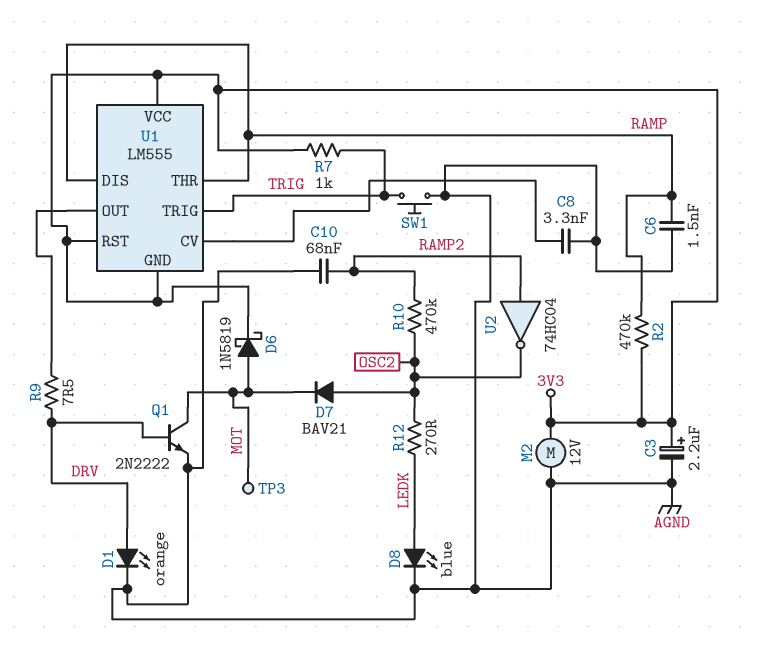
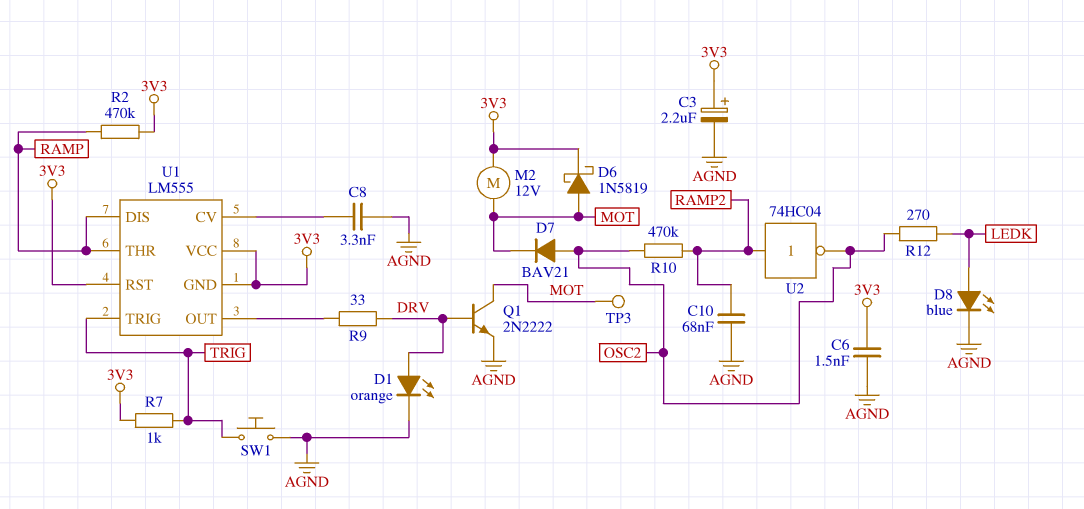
C6: 1.5nF (AGND, RAMP) -> 1.5nF (3V3, AGND)
M2: motor 12V (3V3, AGND) -> motor 12V (3V3, MOT)
R9: 7.5 (DRV, U1/OUT) -> 33 (DRV, U1/OUT)

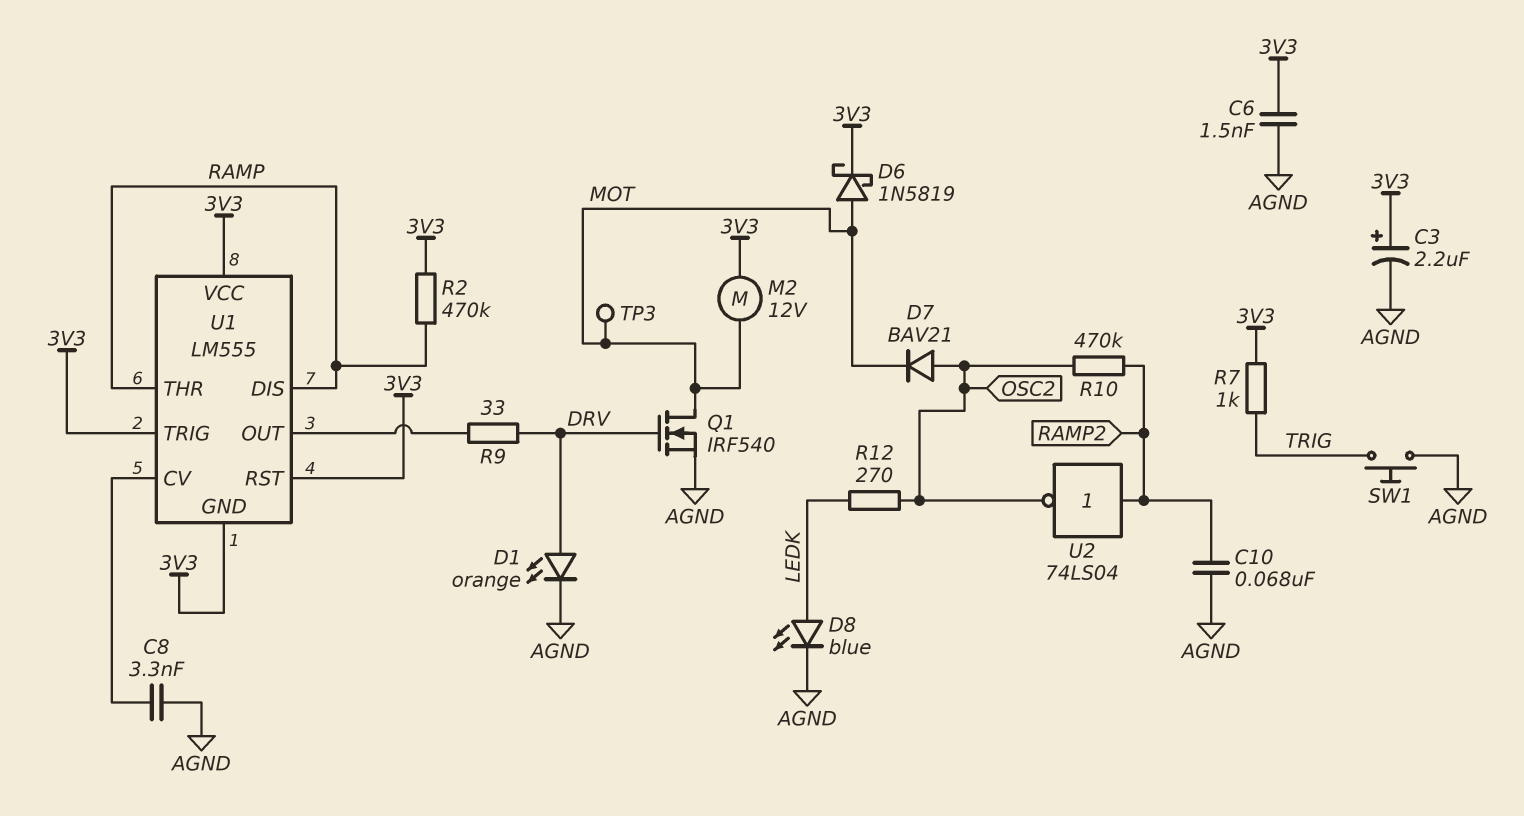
Q1: NPN 2N2222 (B DRV, C MOT, E AGND) -> NMOS IRF540 (G DRV, D MOT, S AGND)
U1 pin TRIG: TRIG -> 3V3
U2: NOT 74HC04 (in RAMP2, out OSC2) -> NOT 74LS04 (in RAMP2, out OSC2)

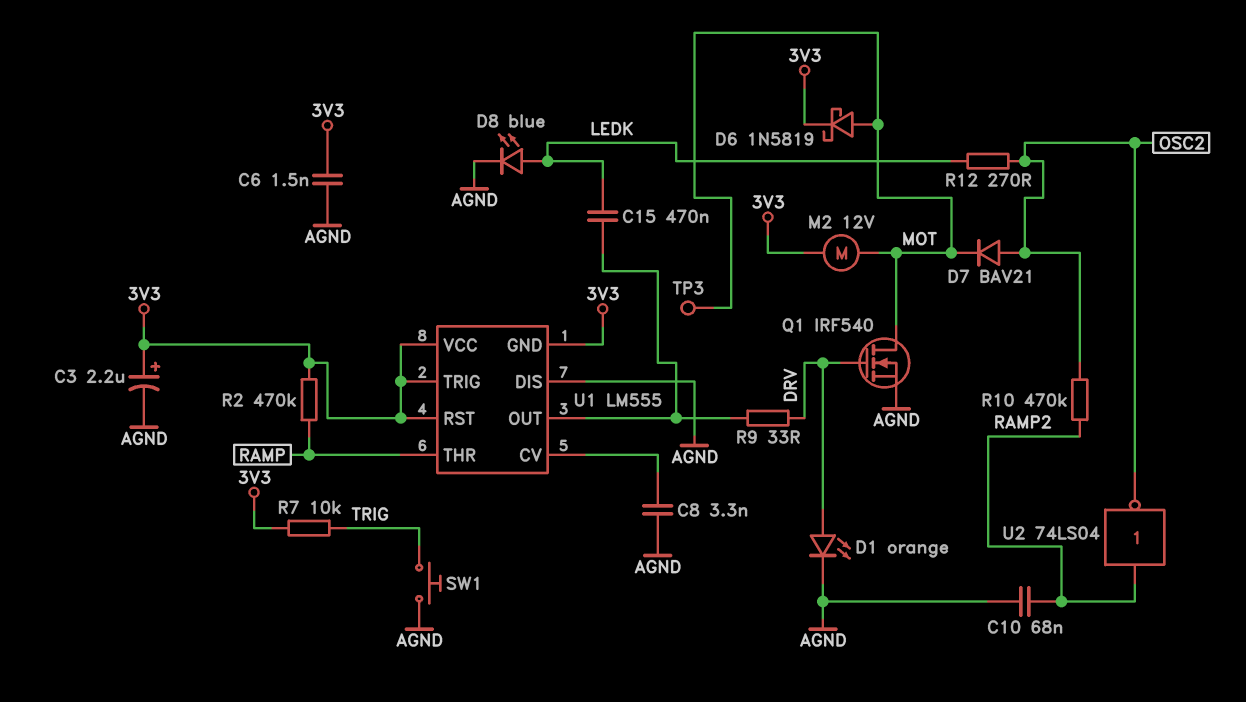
C15: none -> 470nF (LEDK, U1/OUT)
R7: 1k (3V3, TRIG) -> 10k (3V3, TRIG)
U1 pin DIS: RAMP -> AGND

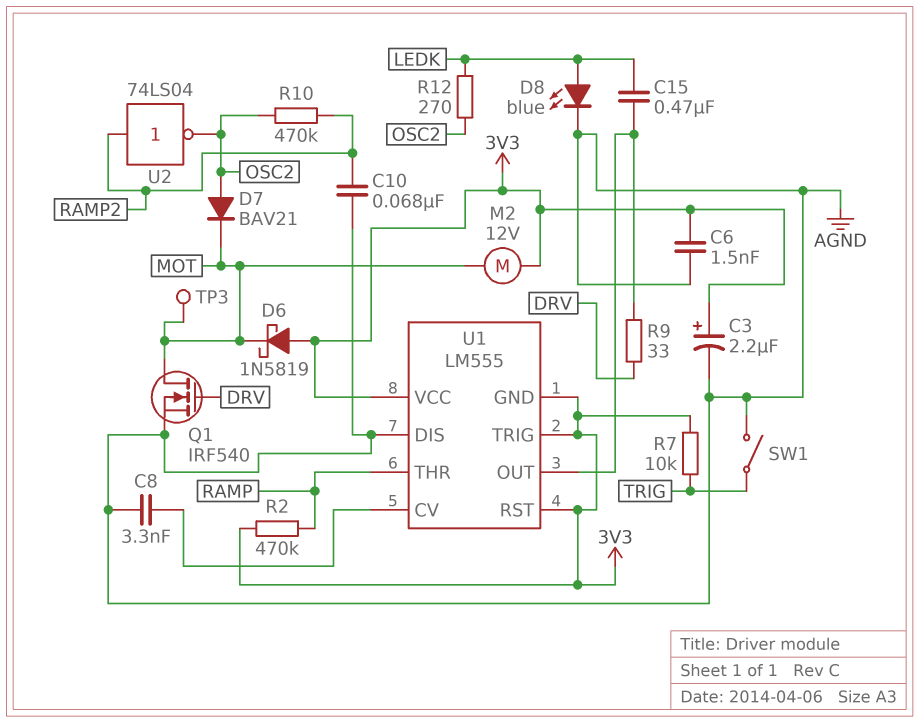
D1: LED orange (A DRV, K AGND) -> none
D6: schottky 1N5819 (A MOT, K 3V3) -> schottky 1N5819 (A 3V3, K MOT)
SW1: button (AGND, TRIG) -> switch (AGND, TRIG)

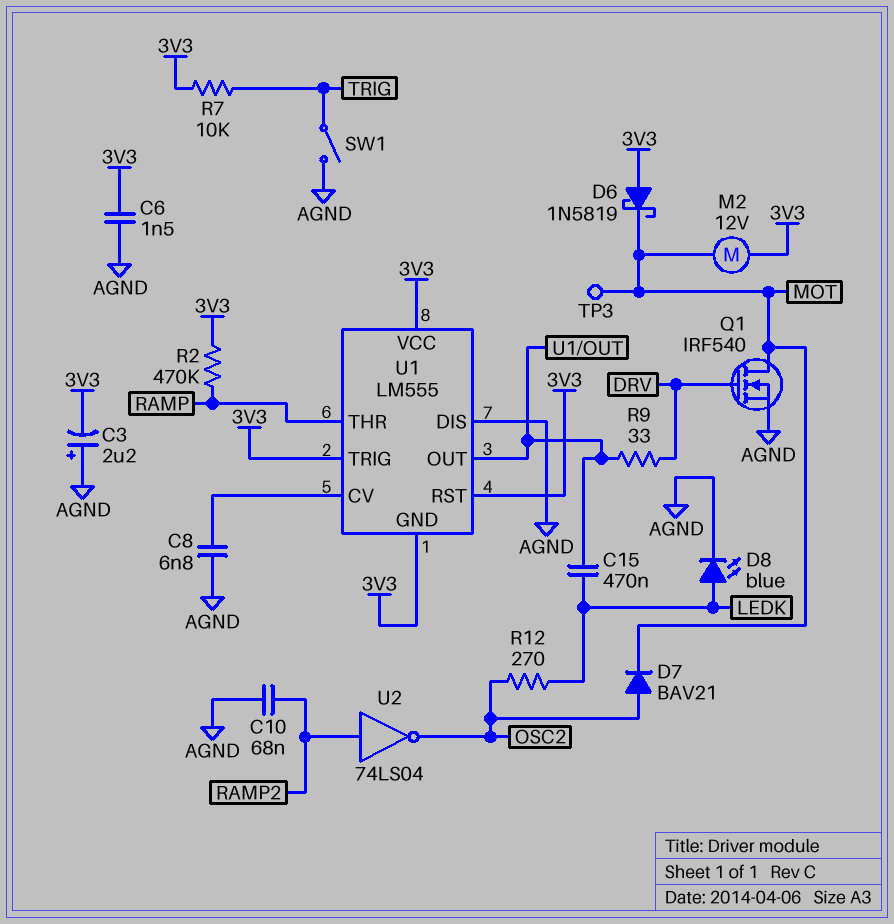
C3: 2.2uF (plus 3V3, minus AGND) -> 2.2uF (plus AGND, minus 3V3)
C8: 3.3nF (AGND, U1/CV) -> 6.8nF (AGND, U1/CV)
R10: 470k (OSC2, RAMP2) -> none

